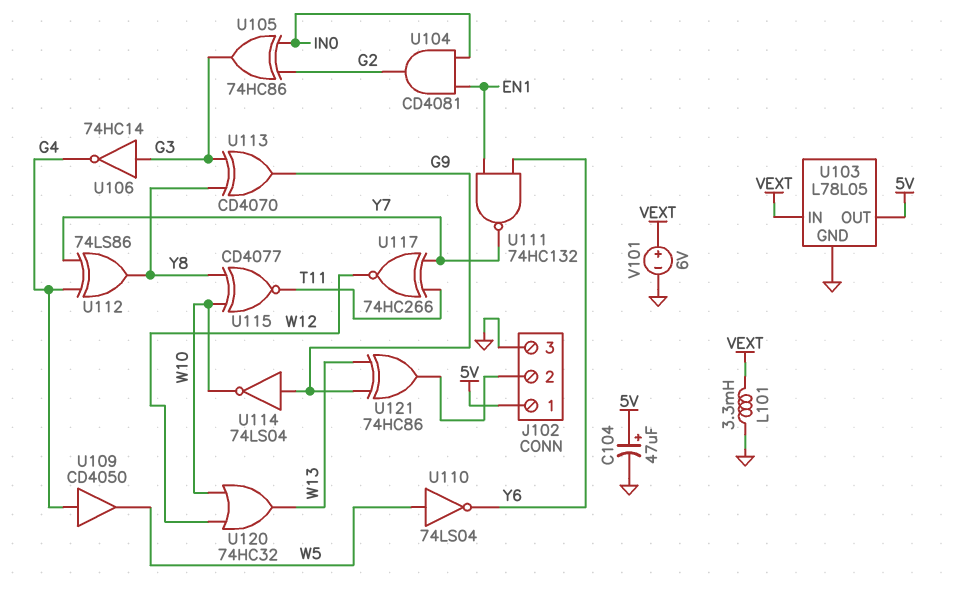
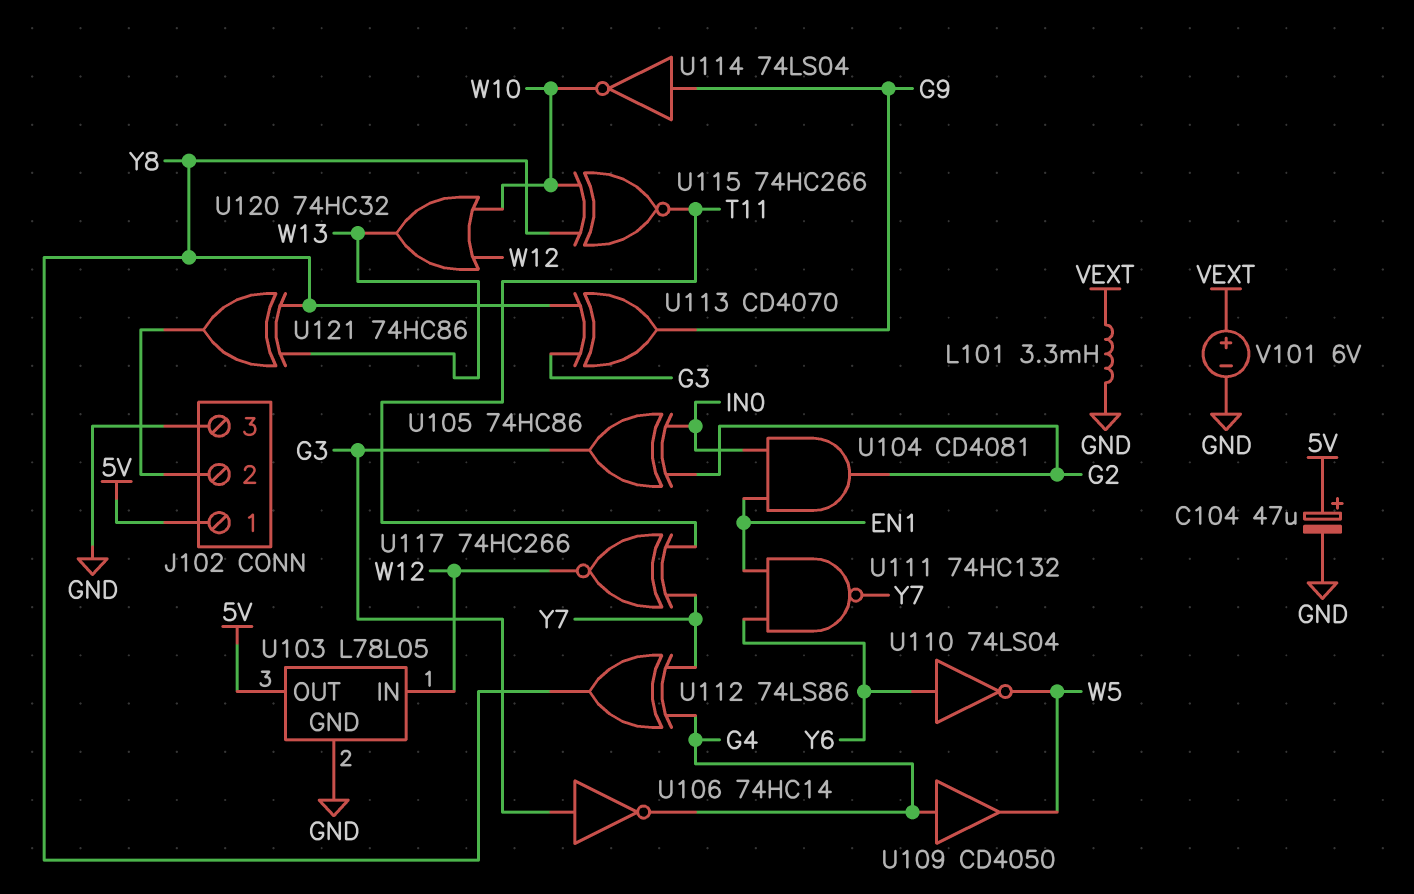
U103 pin IN: VEXT -> W12
U110: NOT 74LS04 (in W5, out Y6) -> NOT 74LS04 (in Y6, out W5)
U115: XNOR CD4077 (in W10, in Y8, out T11) -> XNOR 74HC266 (in W10, in Y8, out T11)
U121: XOR 74HC86 (in G9, in W13, out J102/2) -> XOR 74HC86 (in W13, in Y8, out J102/2)

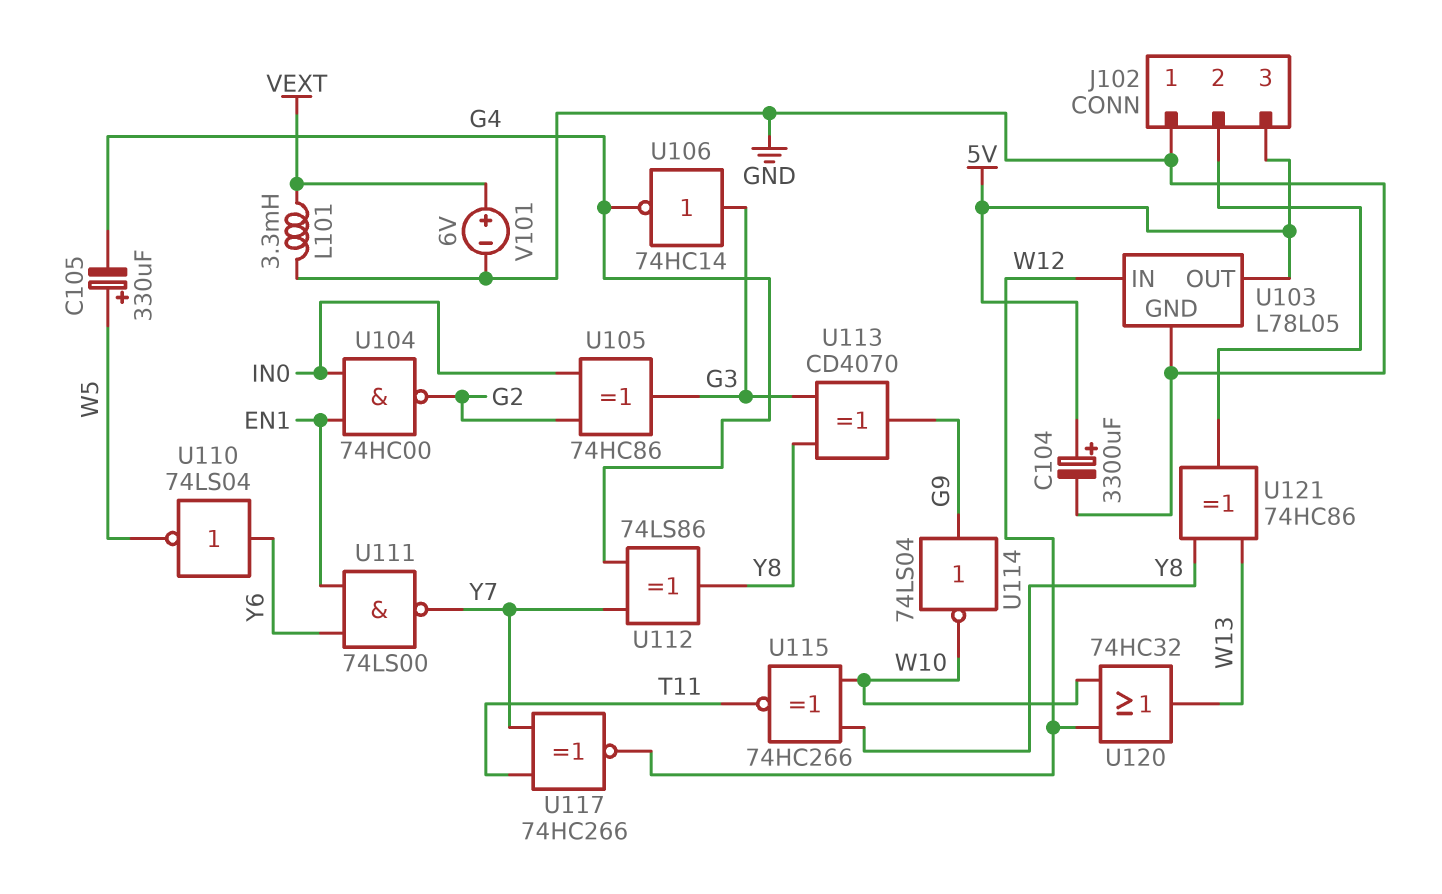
C104: 47uF (plus 5V, minus GND) -> 3300uF (plus 5V, minus GND)
C105: none -> 330uF (plus W5, minus G4)
J102 pin 1: 5V -> GND
J102 pin 3: GND -> 5V
U104: AND CD4081 (in EN1, in IN0, out G2) -> NAND 74HC00 (in EN1, in IN0, out G2)
U109: buffer CD4050 (in G4, out W5) -> none
U111: NAND 74HC132 (in EN1, in Y6, out Y7) -> NAND 74LS00 (in EN1, in Y6, out Y7)

